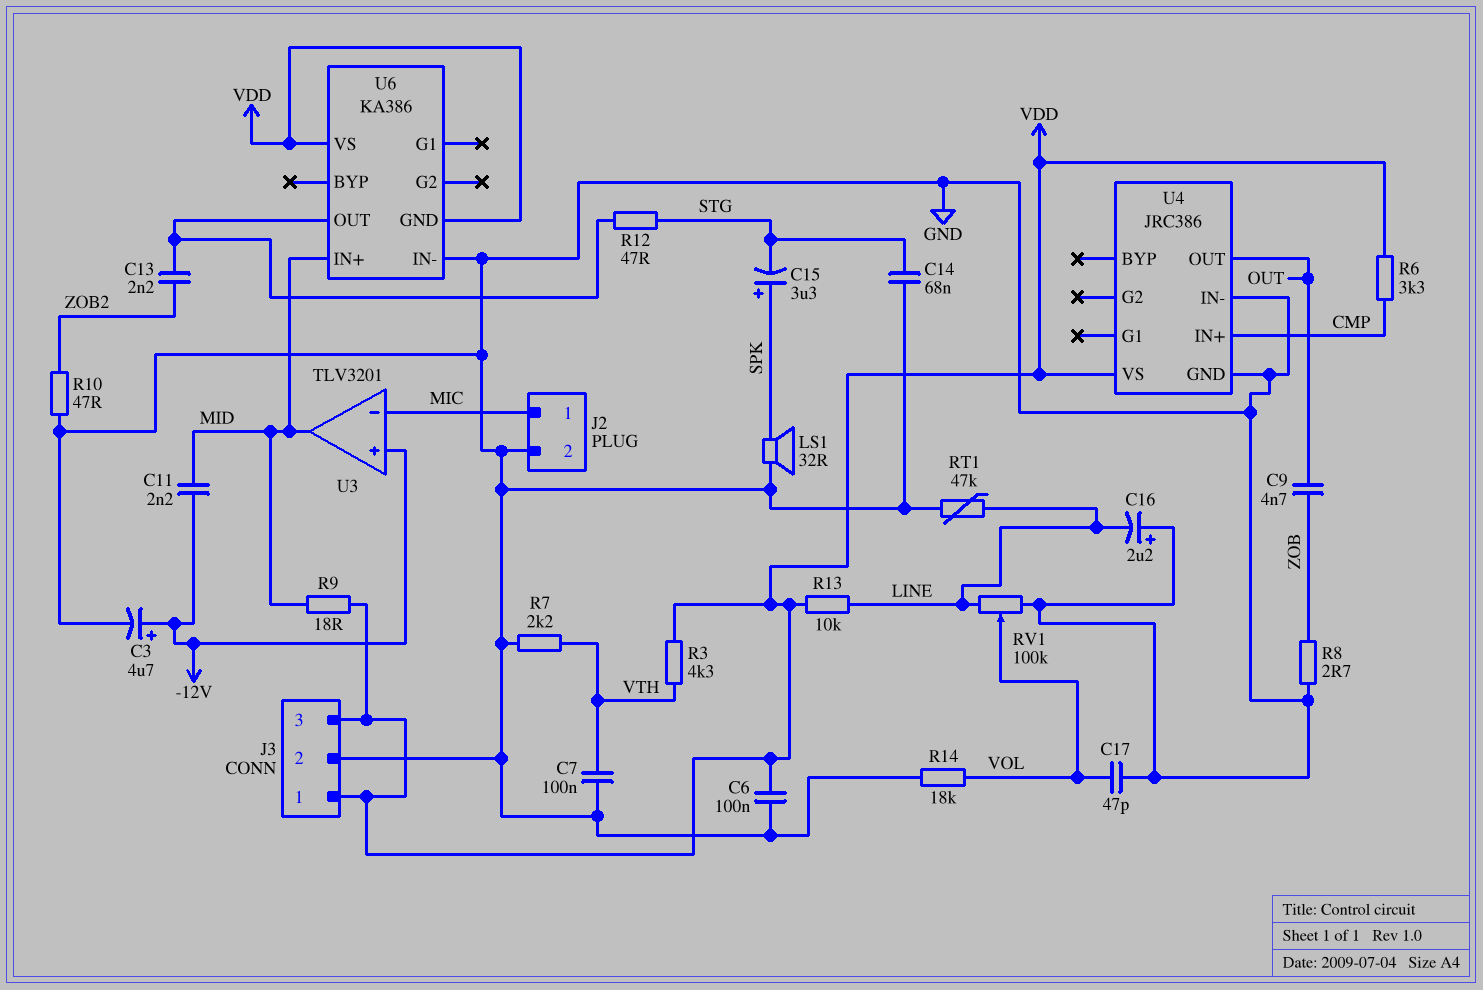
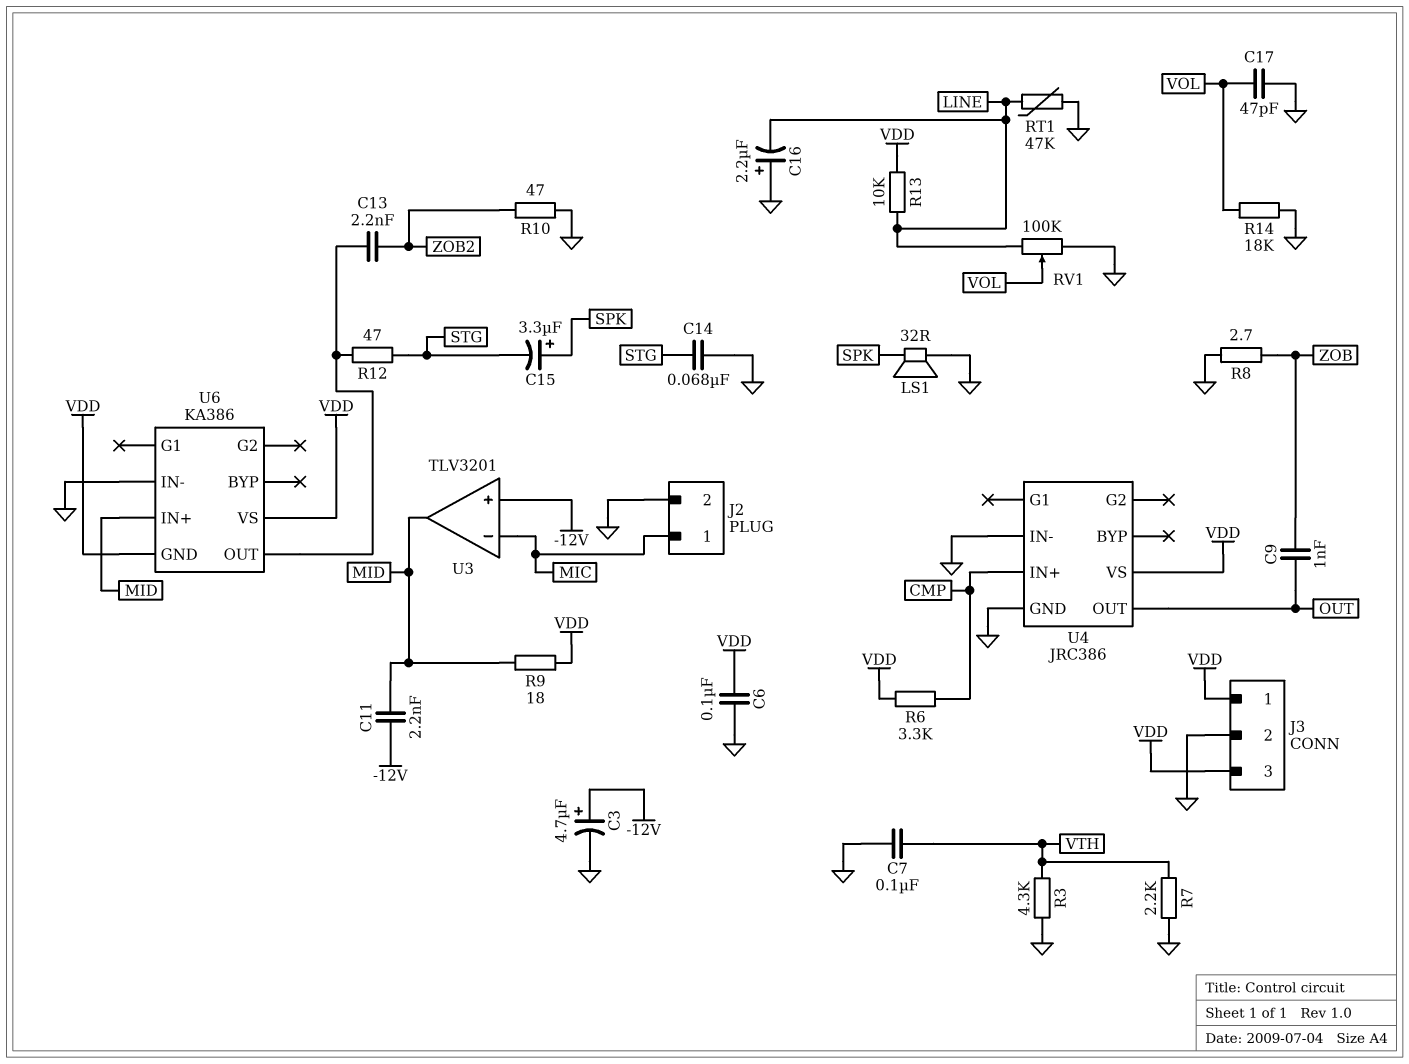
C9: 4.7nF (OUT, ZOB) -> 1nF (OUT, ZOB)
R3: 4.3k (VDD, VTH) -> 4.3k (GND, VTH)

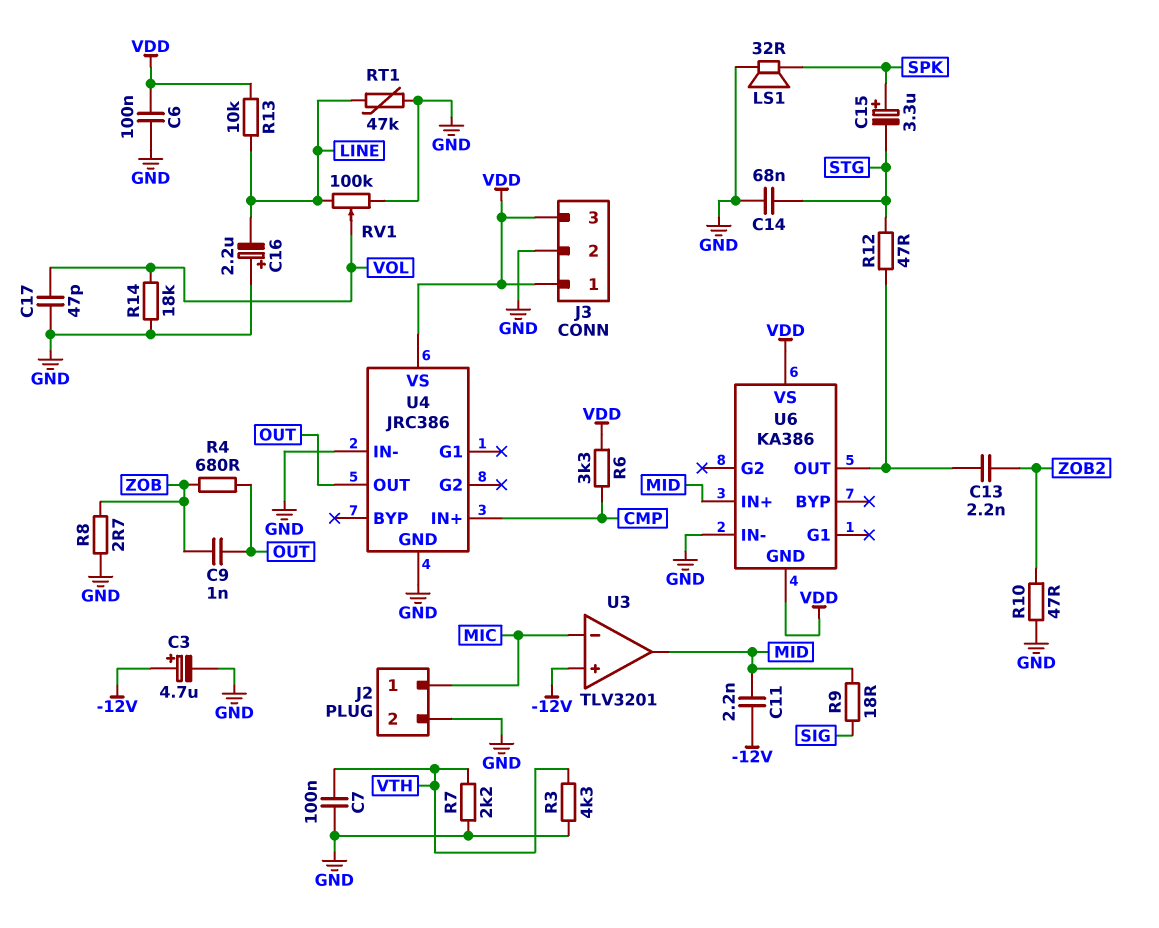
R4: none -> 680 (OUT, ZOB)
R9: 18 (MID, VDD) -> 18 (MID, SIG)

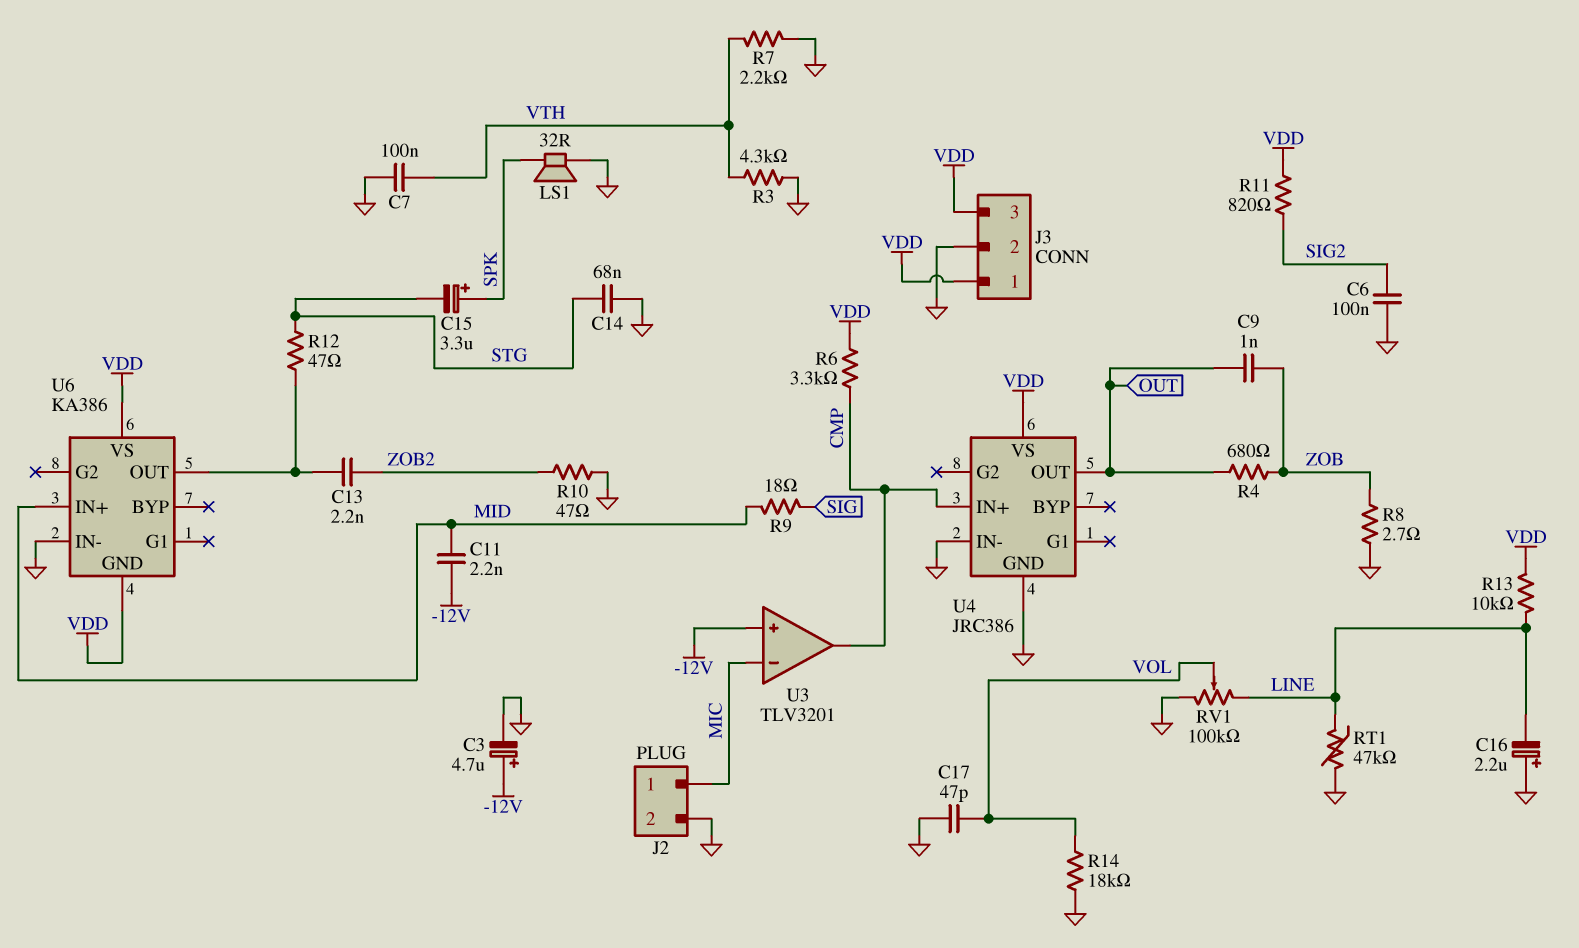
C6: 100nF (GND, VDD) -> 100nF (GND, SIG2)
R11: none -> 820 (SIG2, VDD)
U3 pin out: MID -> CMP

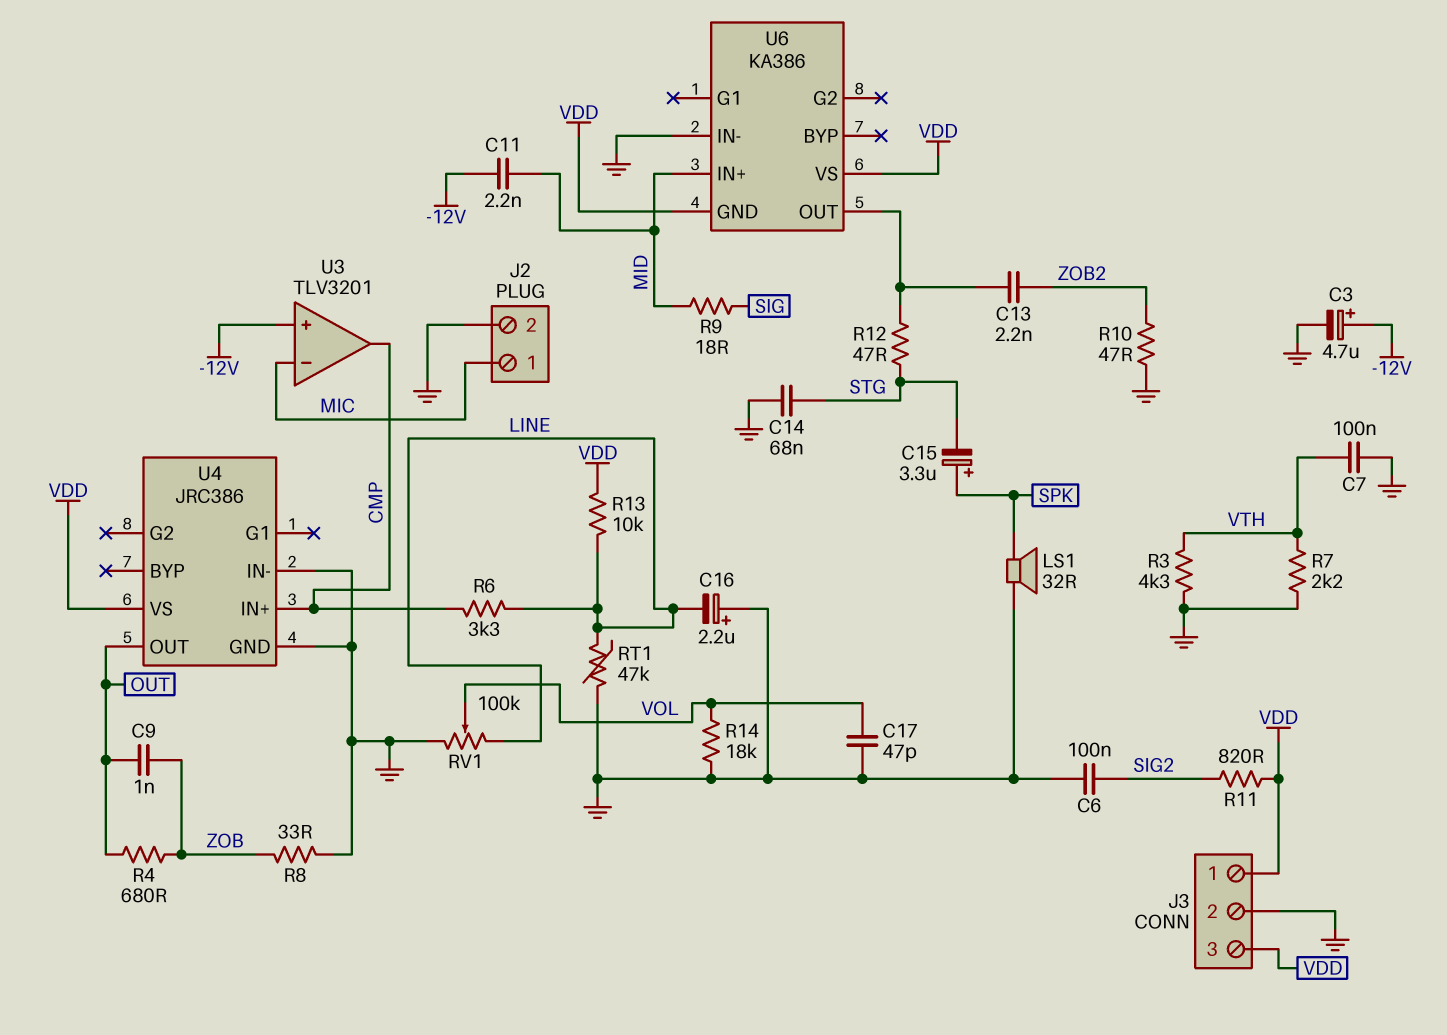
R6: 3.3k (CMP, VDD) -> 3.3k (CMP, LINE)
R8: 2.7 (GND, ZOB) -> 33 (GND, ZOB)

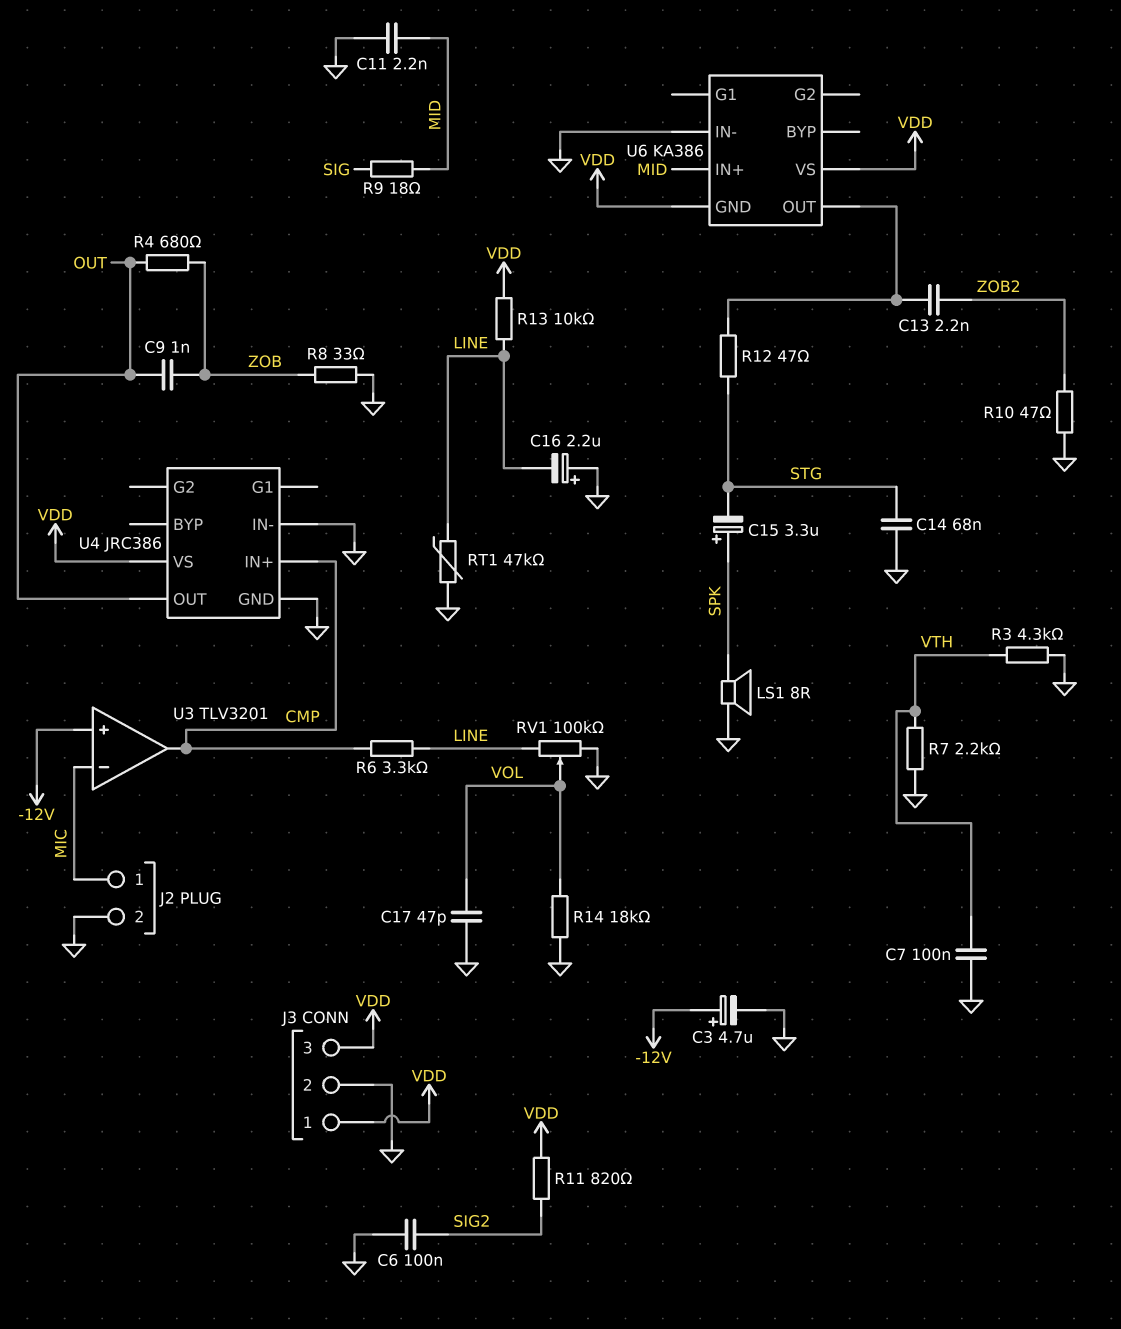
C11: 2.2nF (-12V, MID) -> 2.2nF (GND, MID)
LS1: speaker 32R (GND, SPK) -> speaker 8R (GND, SPK)

